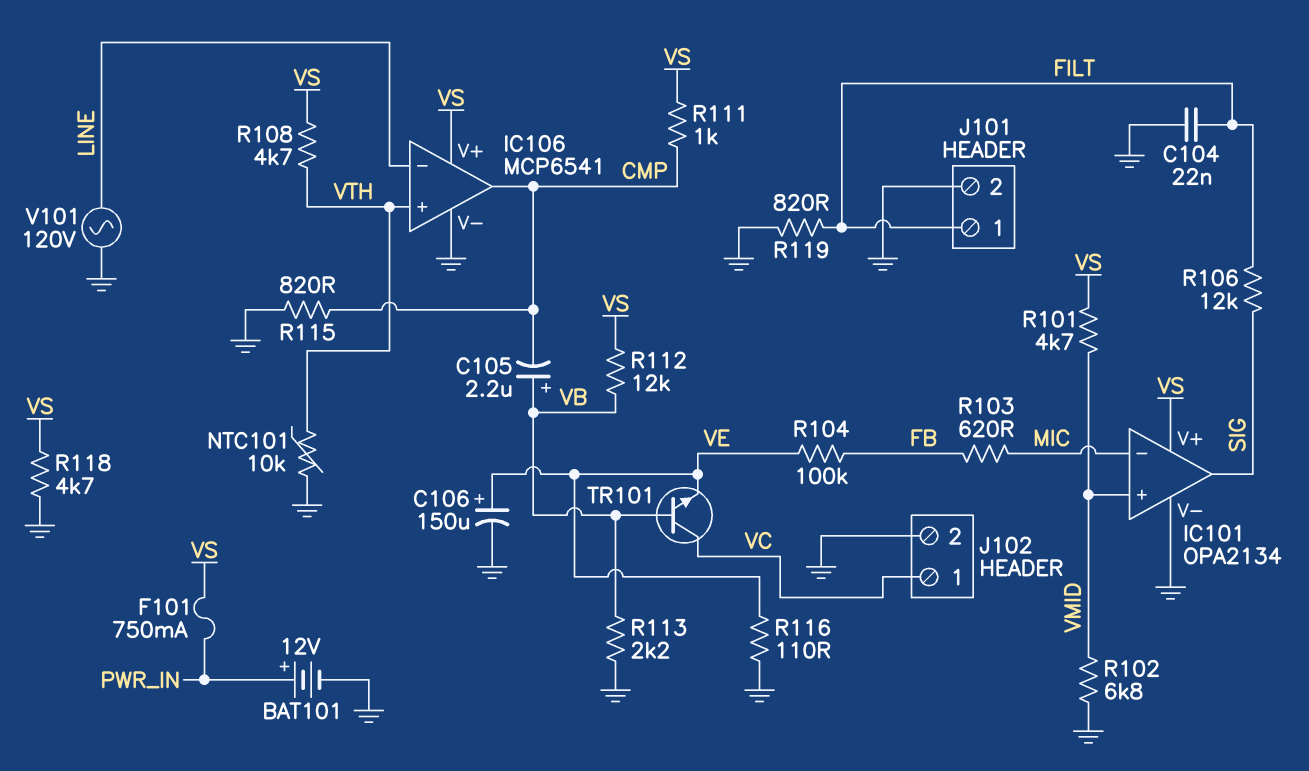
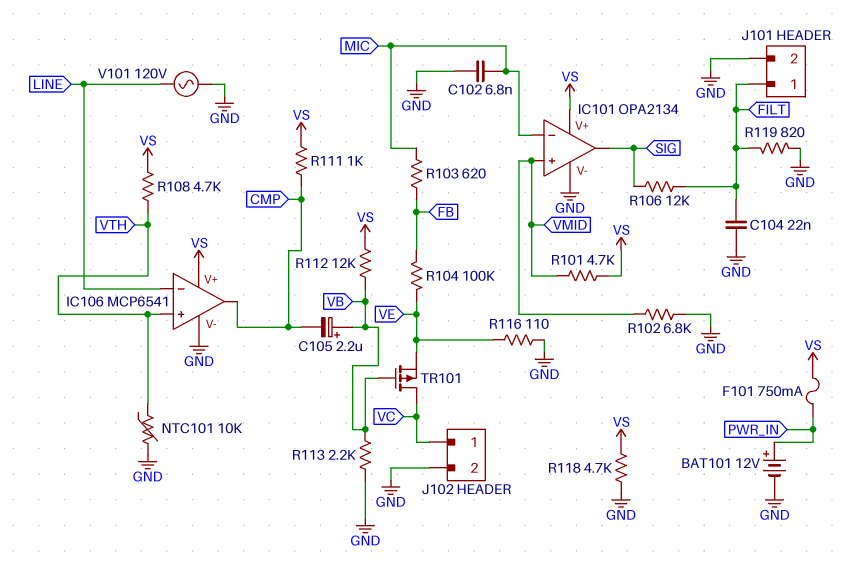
C102: none -> 6.8nF (GND, MIC)
C106: 150uF (plus VE, minus GND) -> none
R115: 820 (CMP, GND) -> none
TR101: NPN (B VB, C VC, E VE) -> PMOS (G VB, D VC, S VE)

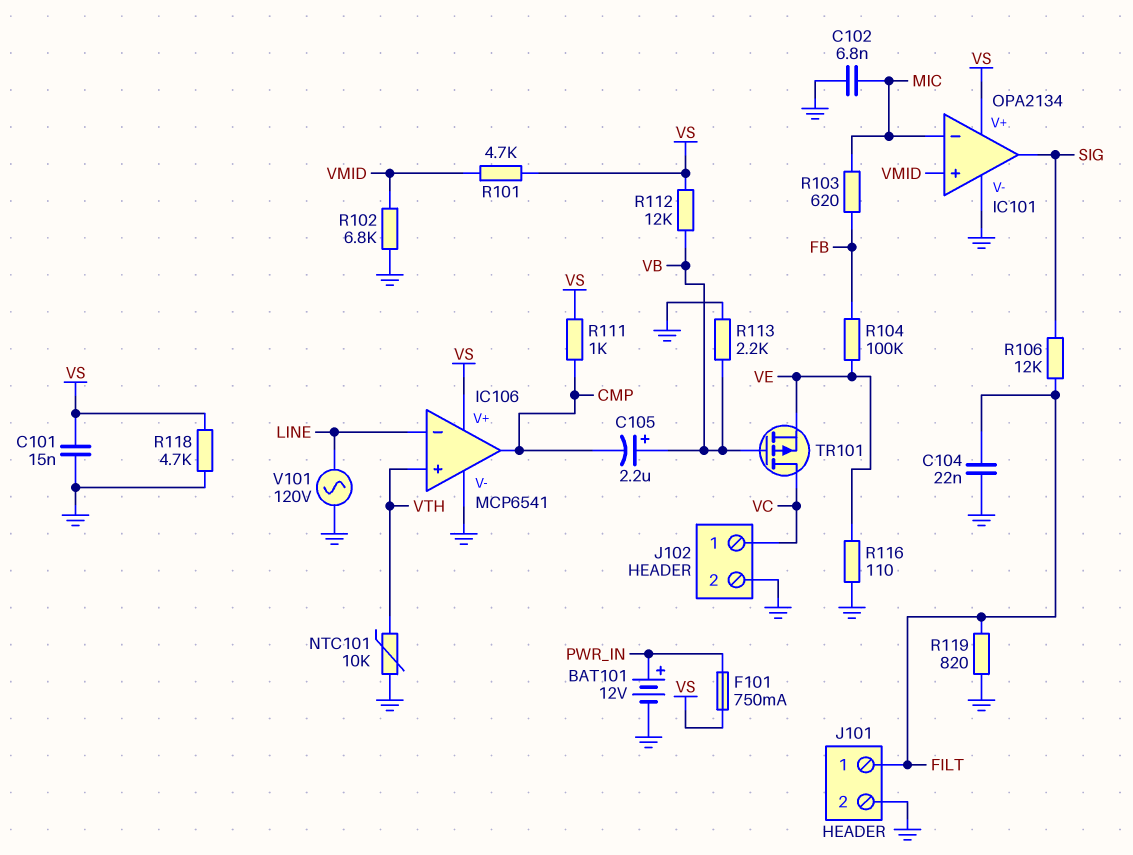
C101: none -> 15nF (GND, VS)
R108: 4.7k (VS, VTH) -> none

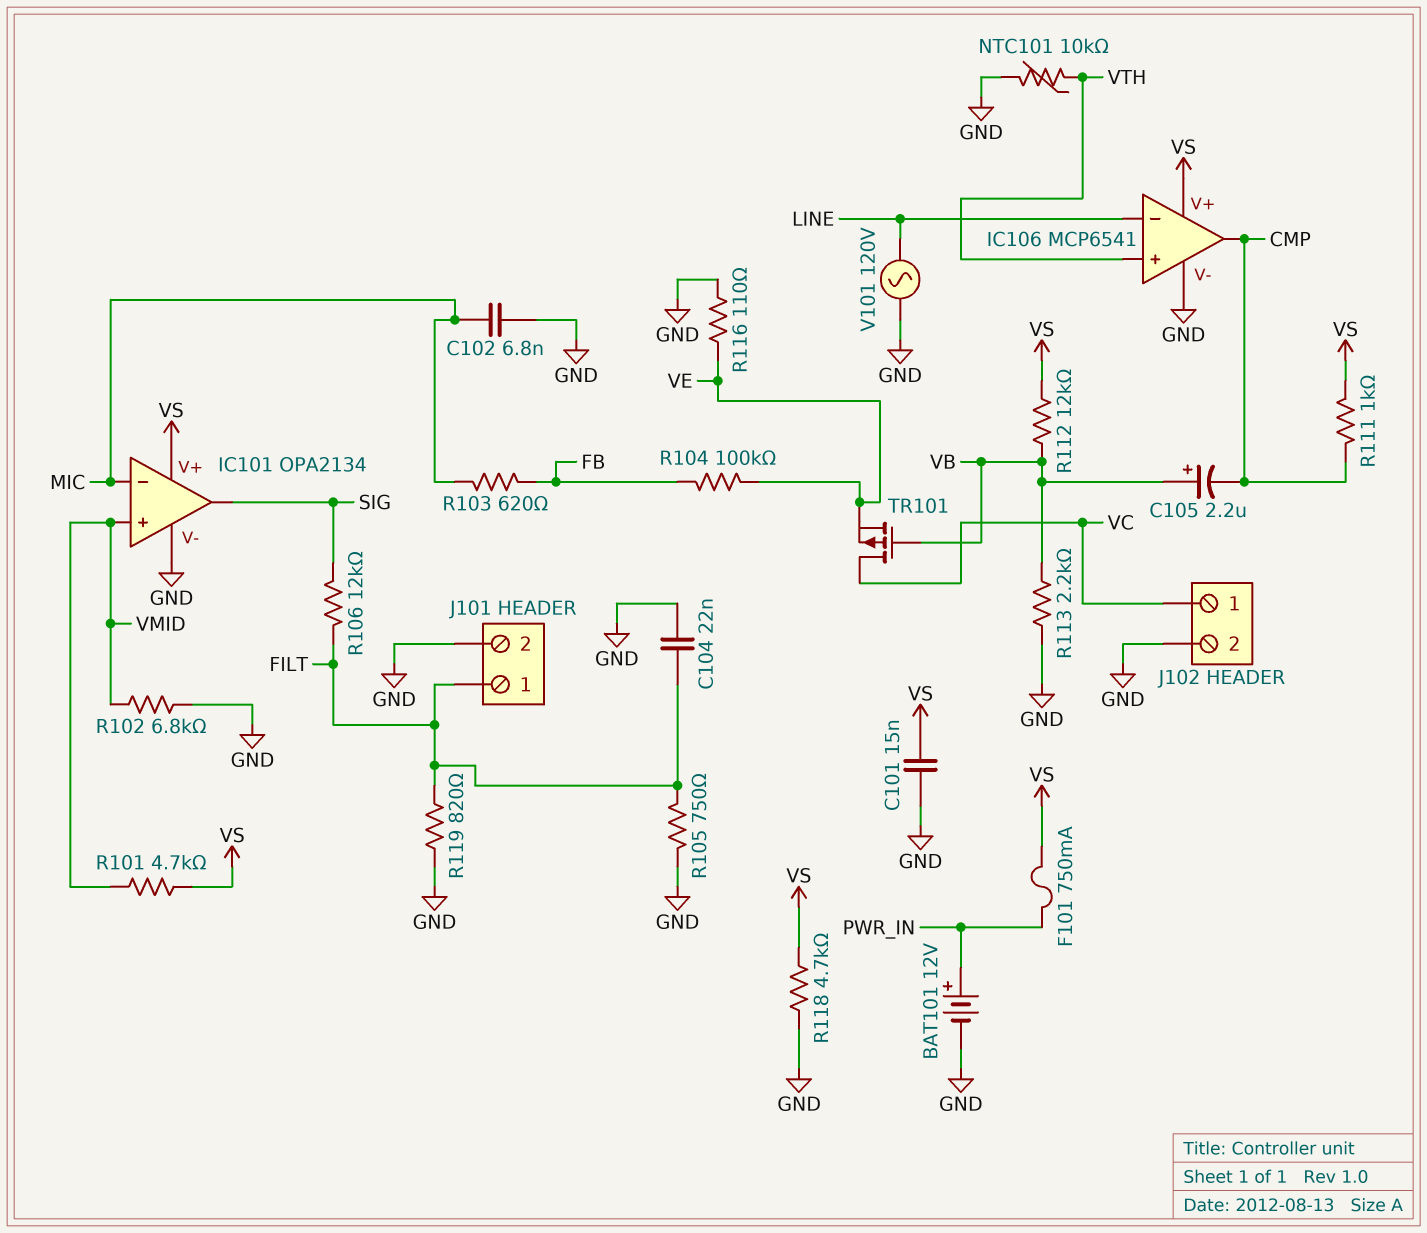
R105: none -> 750 (FILT, GND)

